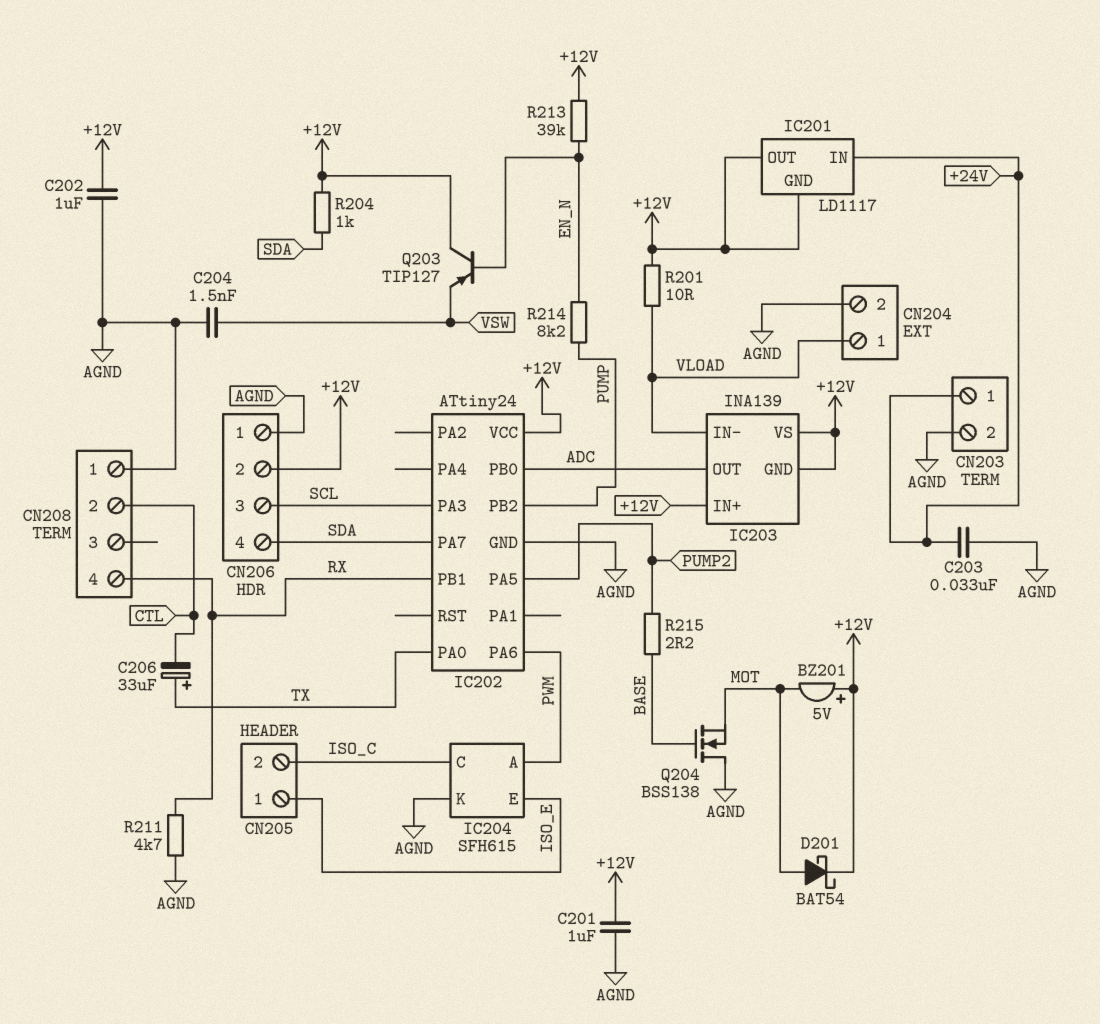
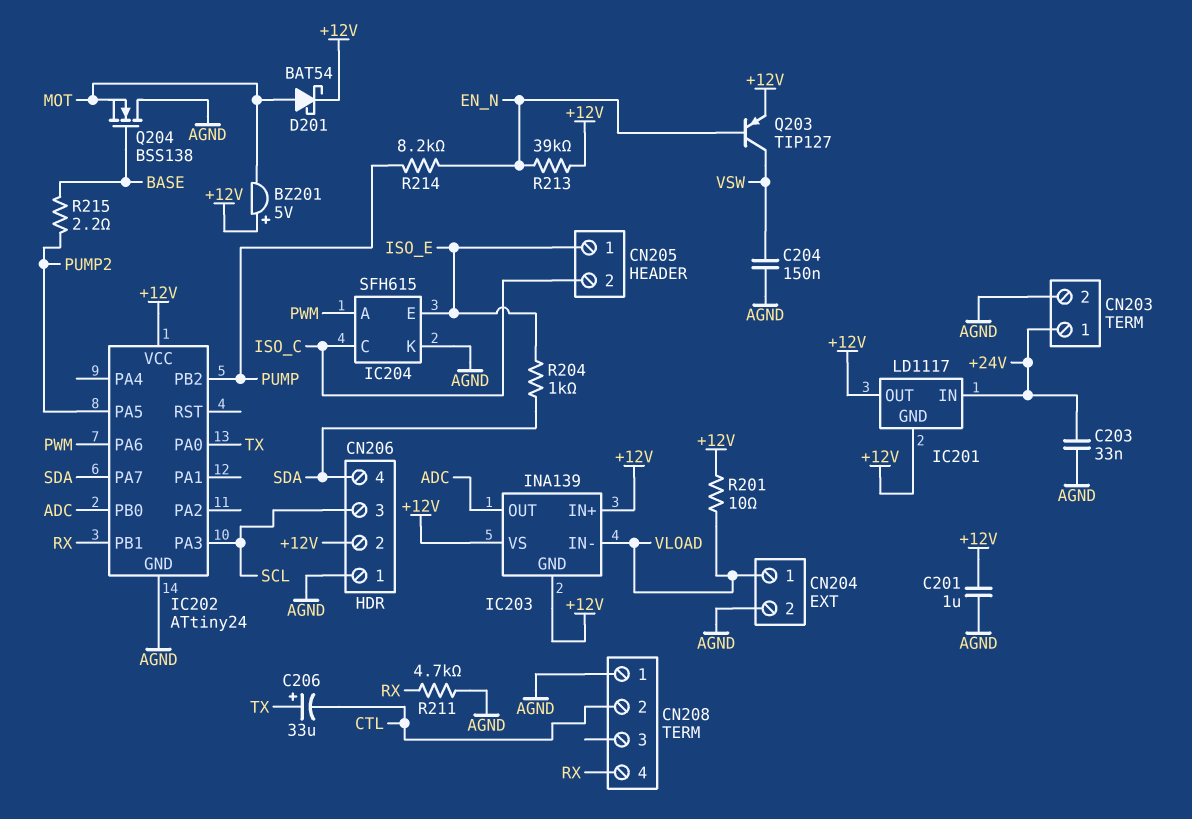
C202: 1uF (+12V, AGND) -> none
C204: 1.5nF (AGND, VSW) -> 150nF (AGND, VSW)
Q203: PNP TIP127 (B EN_N, C +12V, E VSW) -> PNP TIP127 (B EN_N, C VSW, E +12V)
R204: 1k (+12V, SDA) -> 1k (ISO_E, SDA)

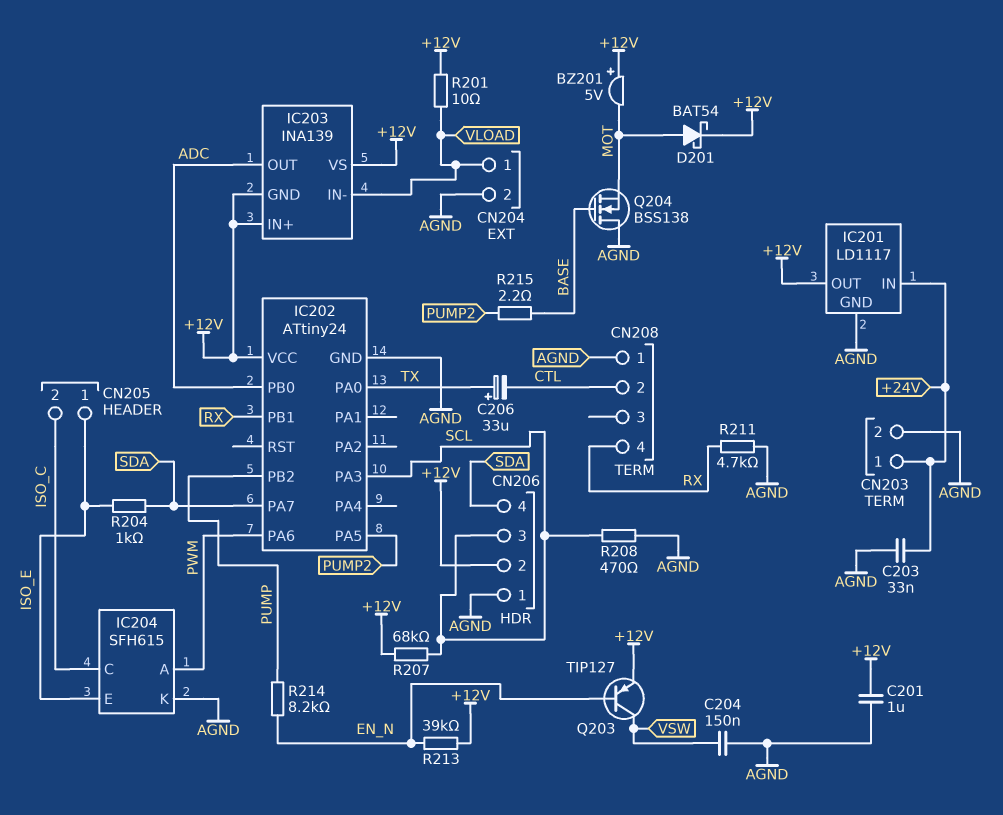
IC201 pin GND: +12V -> AGND
R207: none -> 68k (+12V, SCL)
R208: none -> 470 (AGND, SCL)

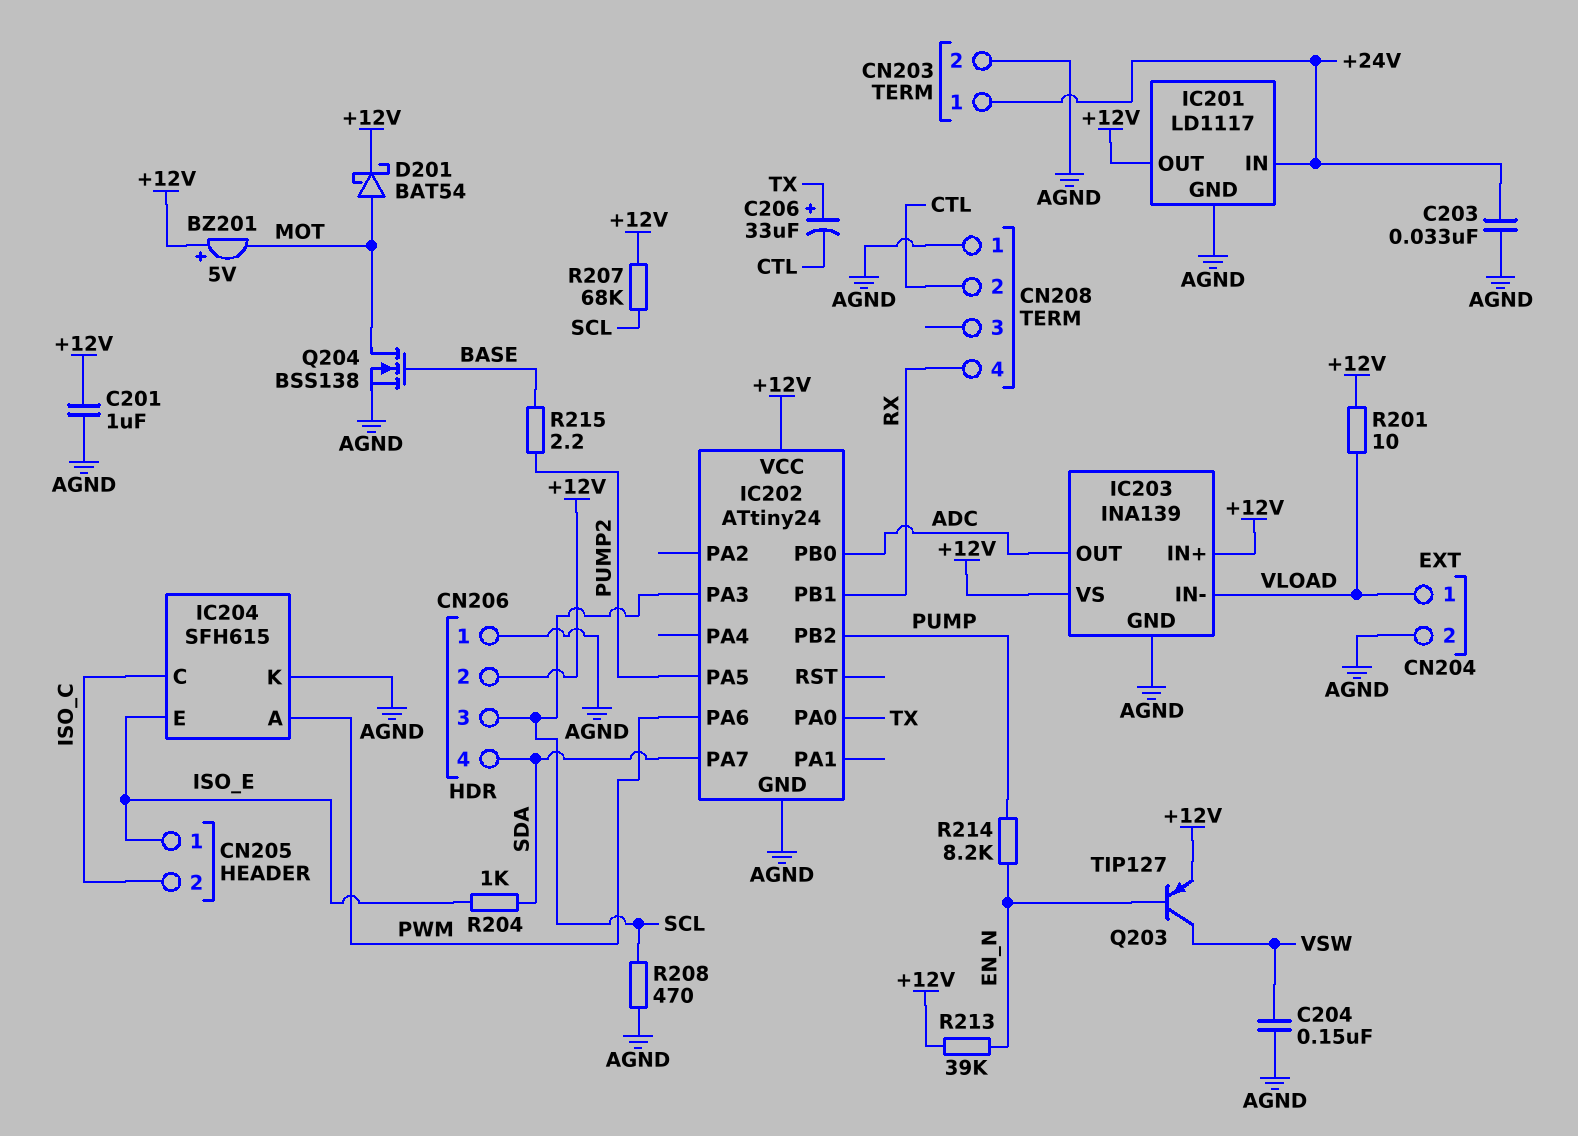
IC203 pin GND: +12V -> AGND
Q204: NMOS BSS138 (G BASE, D AGND, S MOT) -> NMOS BSS138 (G BASE, D MOT, S AGND)
R211: 4.7k (AGND, RX) -> none

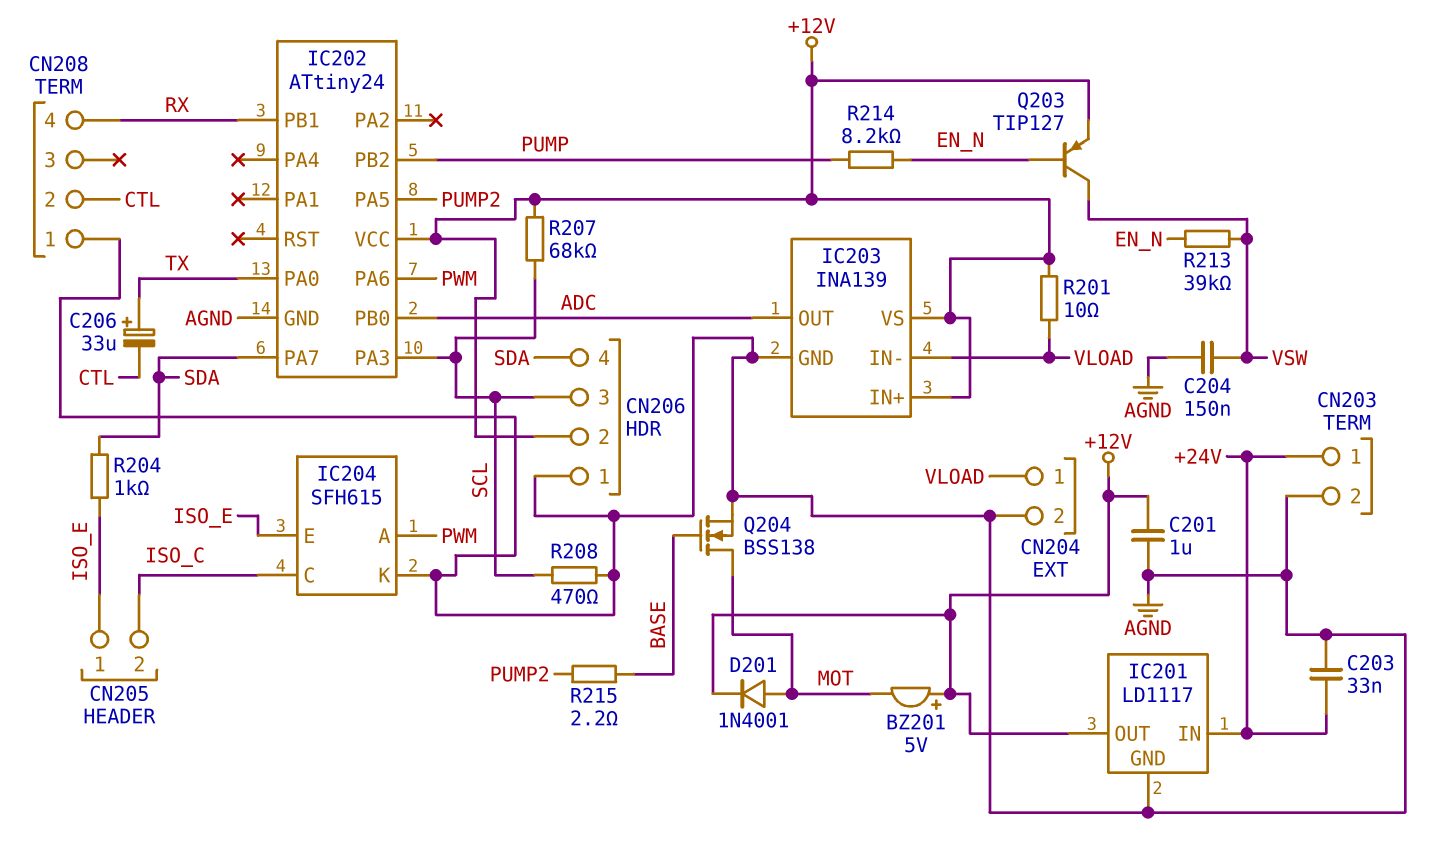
D201: schottky BAT54 (A MOT, K +12V) -> diode 1N4001 (A MOT, K +12V)
R213: 39k (+12V, EN_N) -> 39k (EN_N, VSW)

